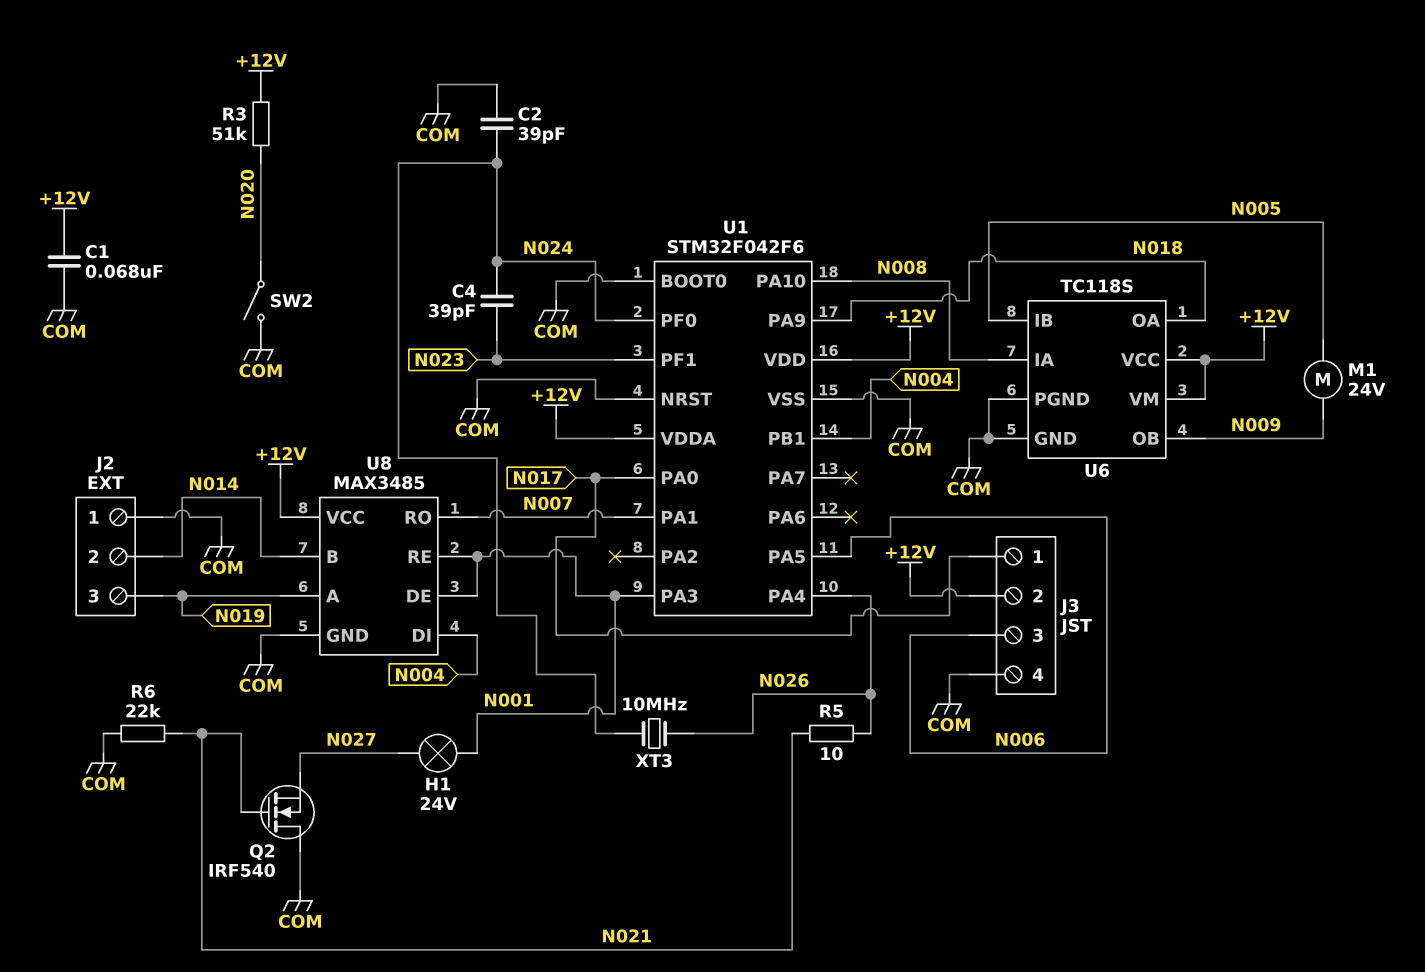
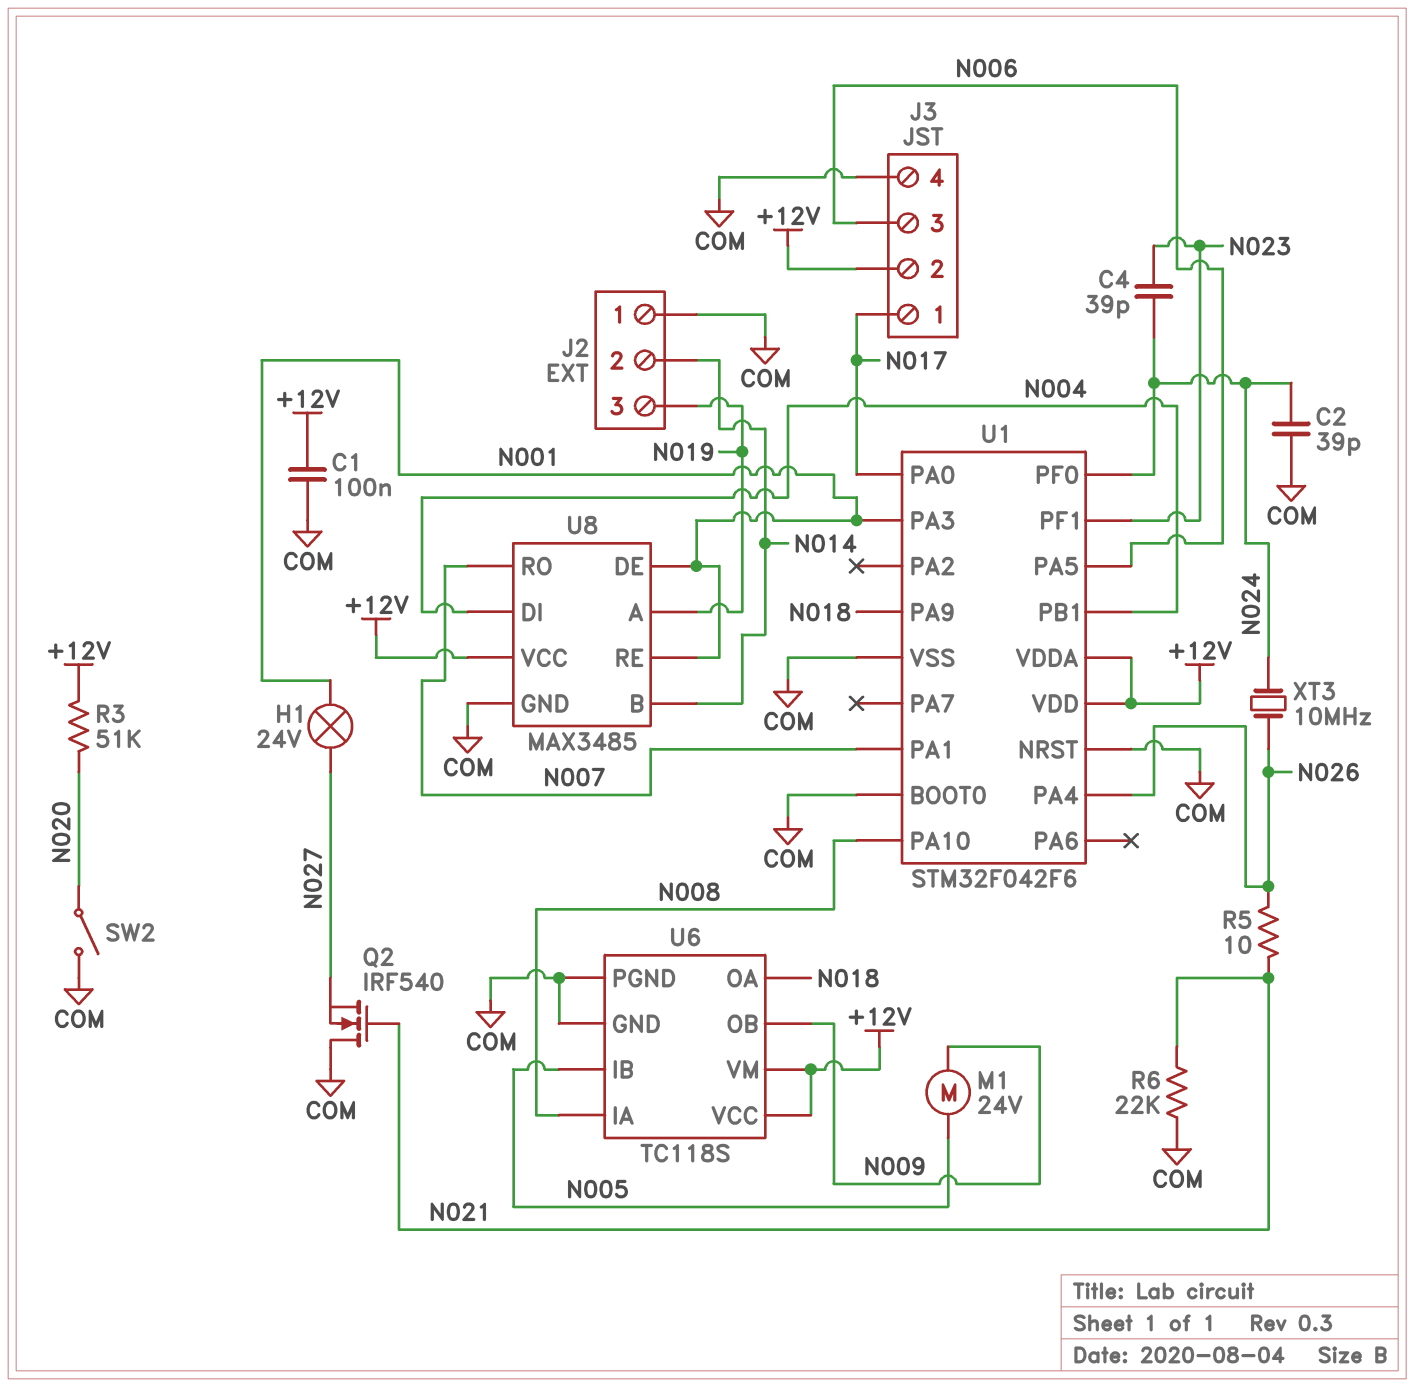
C1: 68nF (+12V, COM) -> 100nF (+12V, COM)

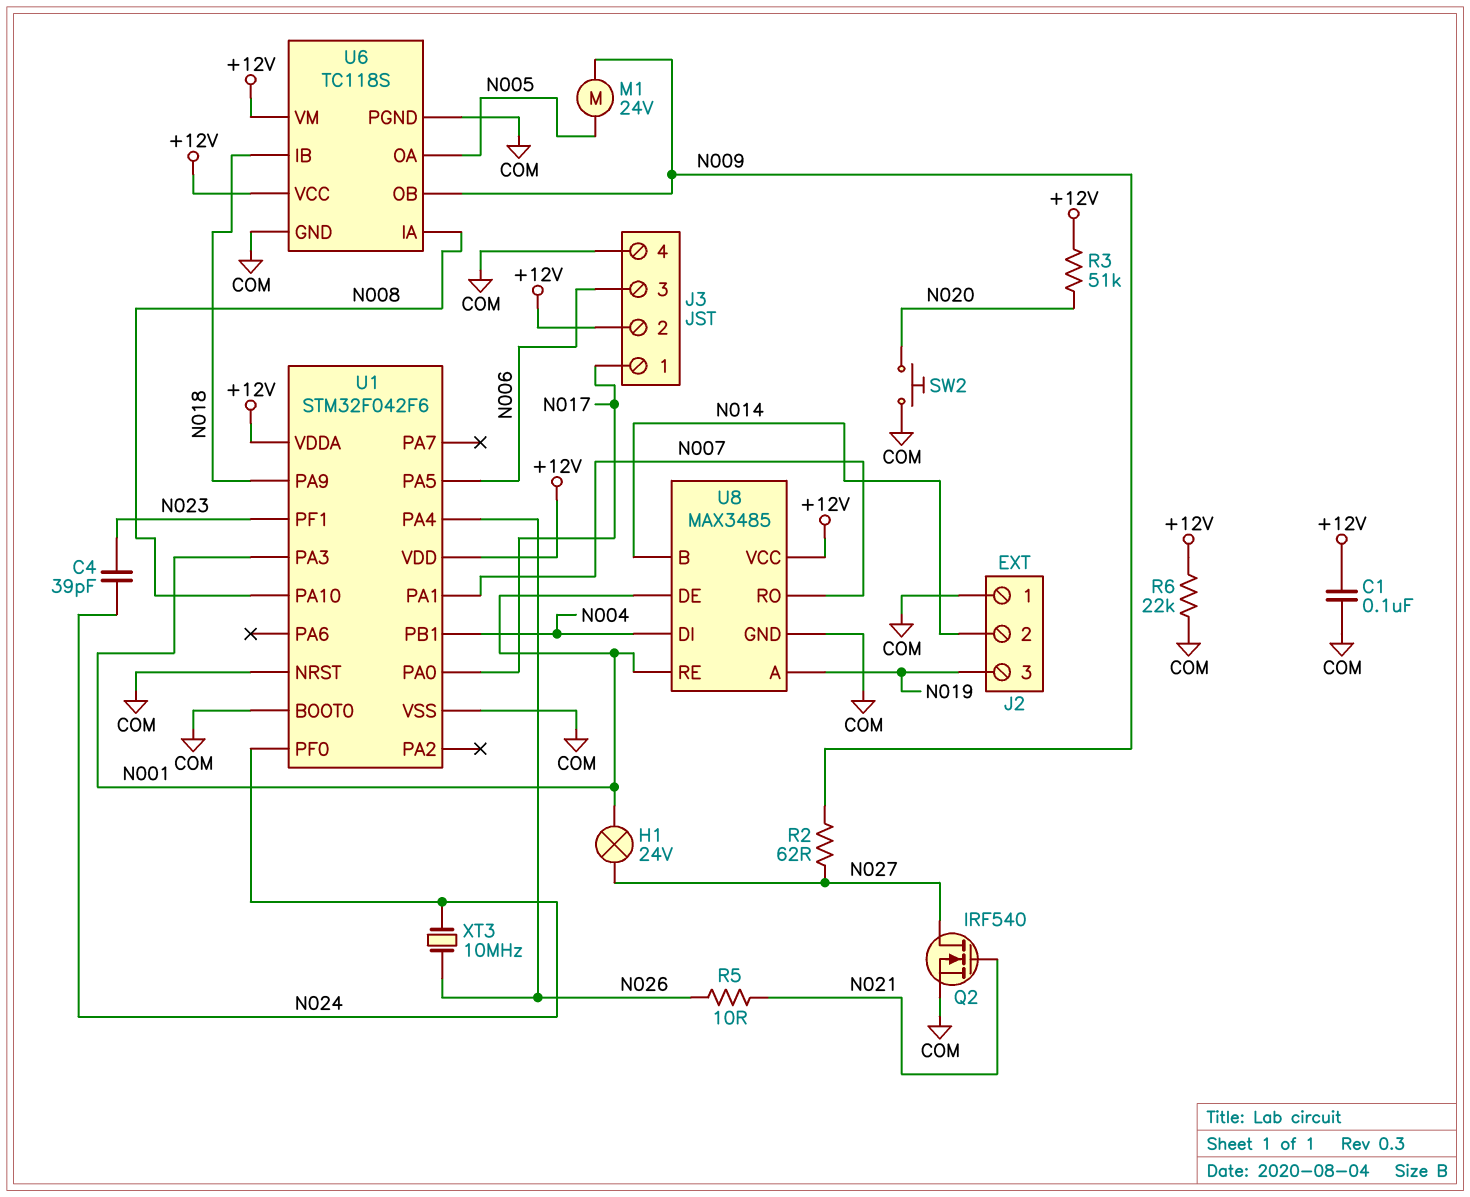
C2: 39pF (COM, N024) -> none
Q2: NMOS IRF540 (G N021, D COM, S N027) -> NMOS IRF540 (G N021, D N027, S COM)
R2: none -> 62 (N009, N027)
R6: 22k (COM, N021) -> 22k (+12V, COM)
SW2: switch (COM, N020) -> button (COM, N020)
U6 pin IB: N005 -> N018
U6 pin OA: N018 -> N005

